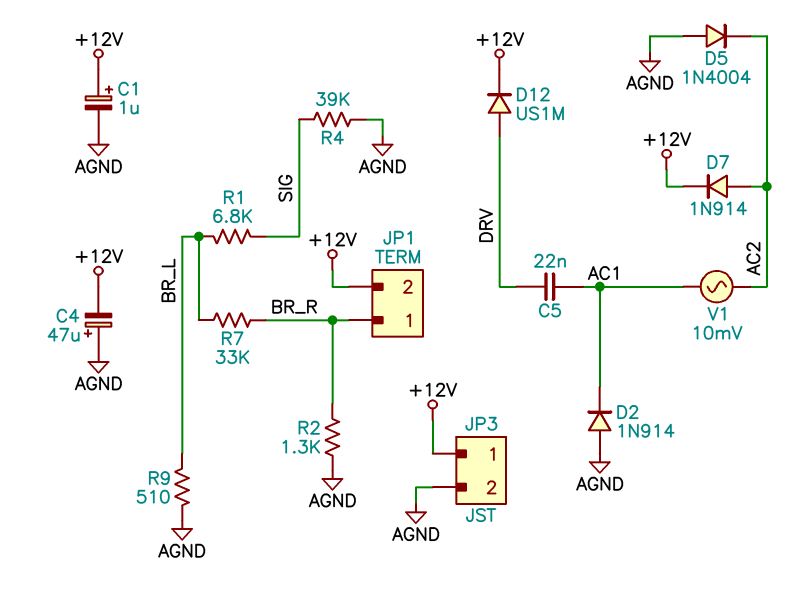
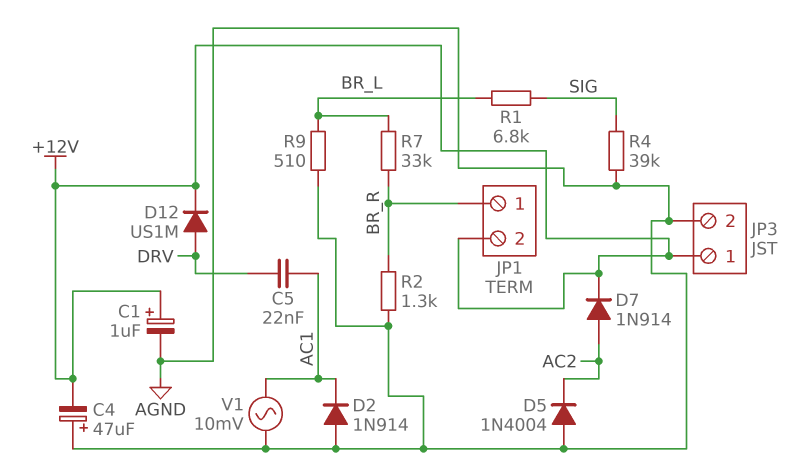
V1: AC 10mV (AC1, AC2) -> AC 10mV (AC1, AGND)

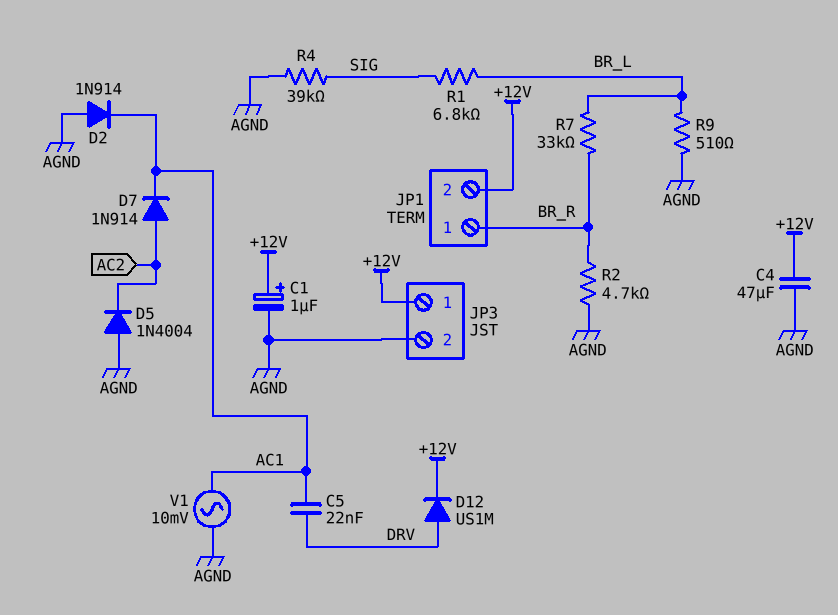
C4: 47uF (plus AGND, minus +12V) -> 47uF (+12V, AGND)
D7: diode 1N914 (A AC2, K +12V) -> diode 1N914 (A AC2, K AC1)
R2: 1.3k (AGND, BR_R) -> 4.7k (AGND, BR_R)

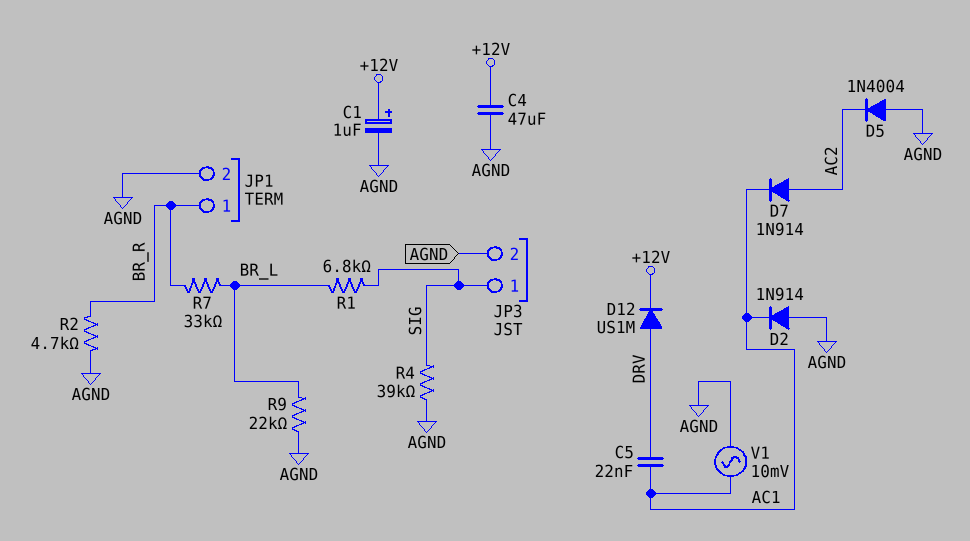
JP1 pin 2: +12V -> AGND
JP3 pin 1: +12V -> SIG
R9: 510 (AGND, BR_L) -> 22k (AGND, BR_L)

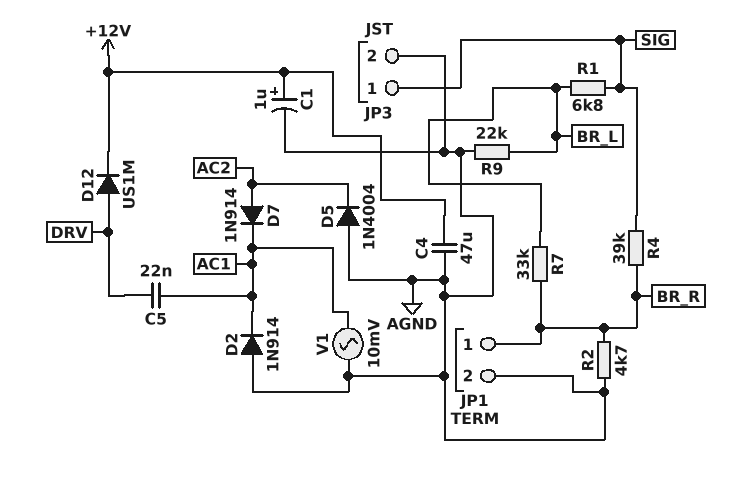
R4: 39k (AGND, SIG) -> 39k (BR_R, SIG)

